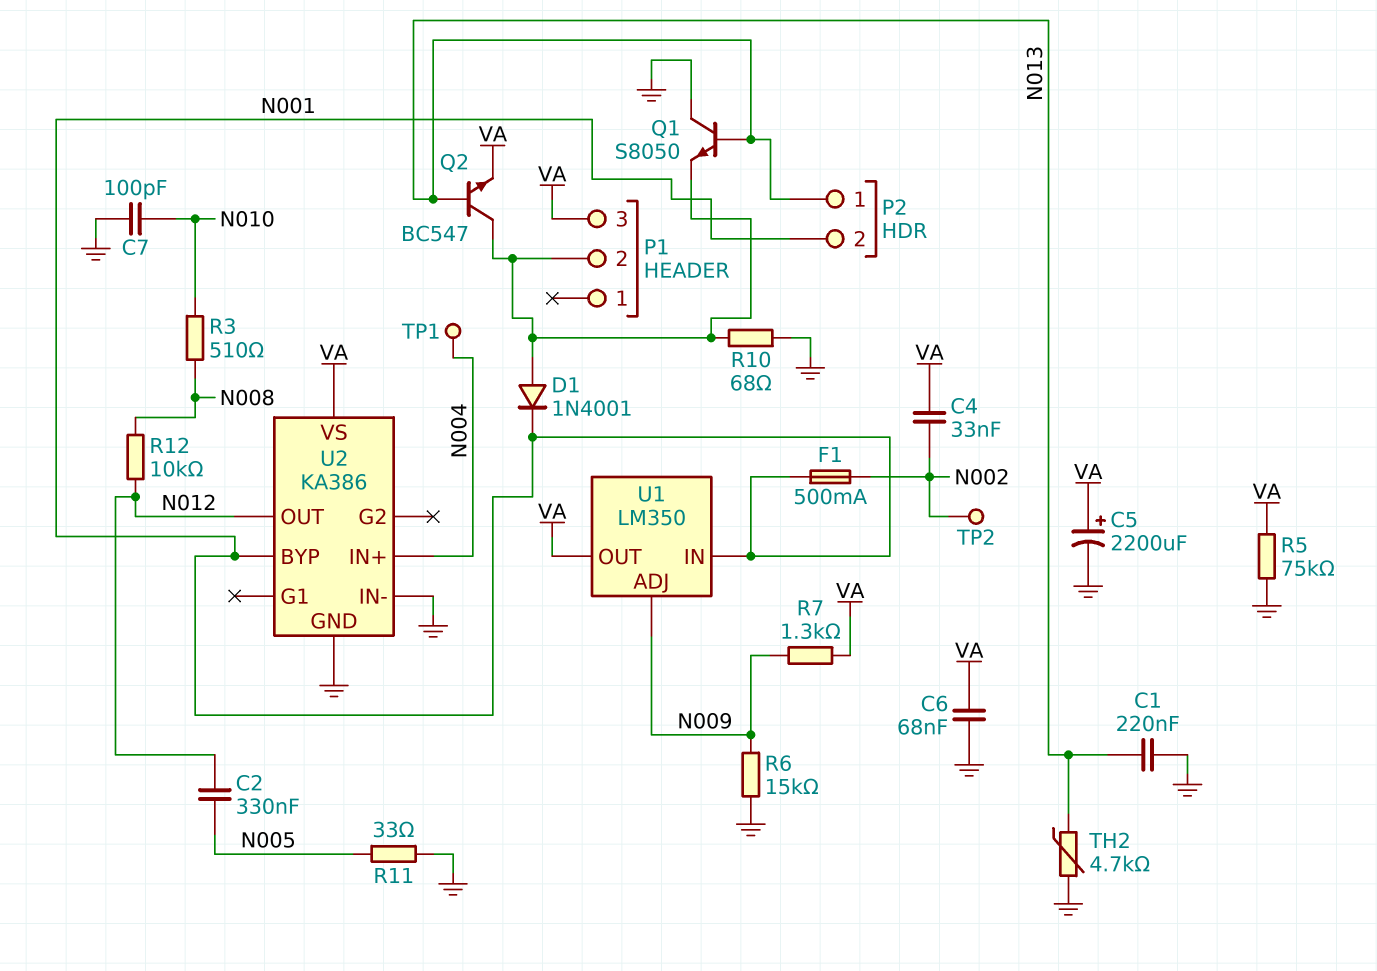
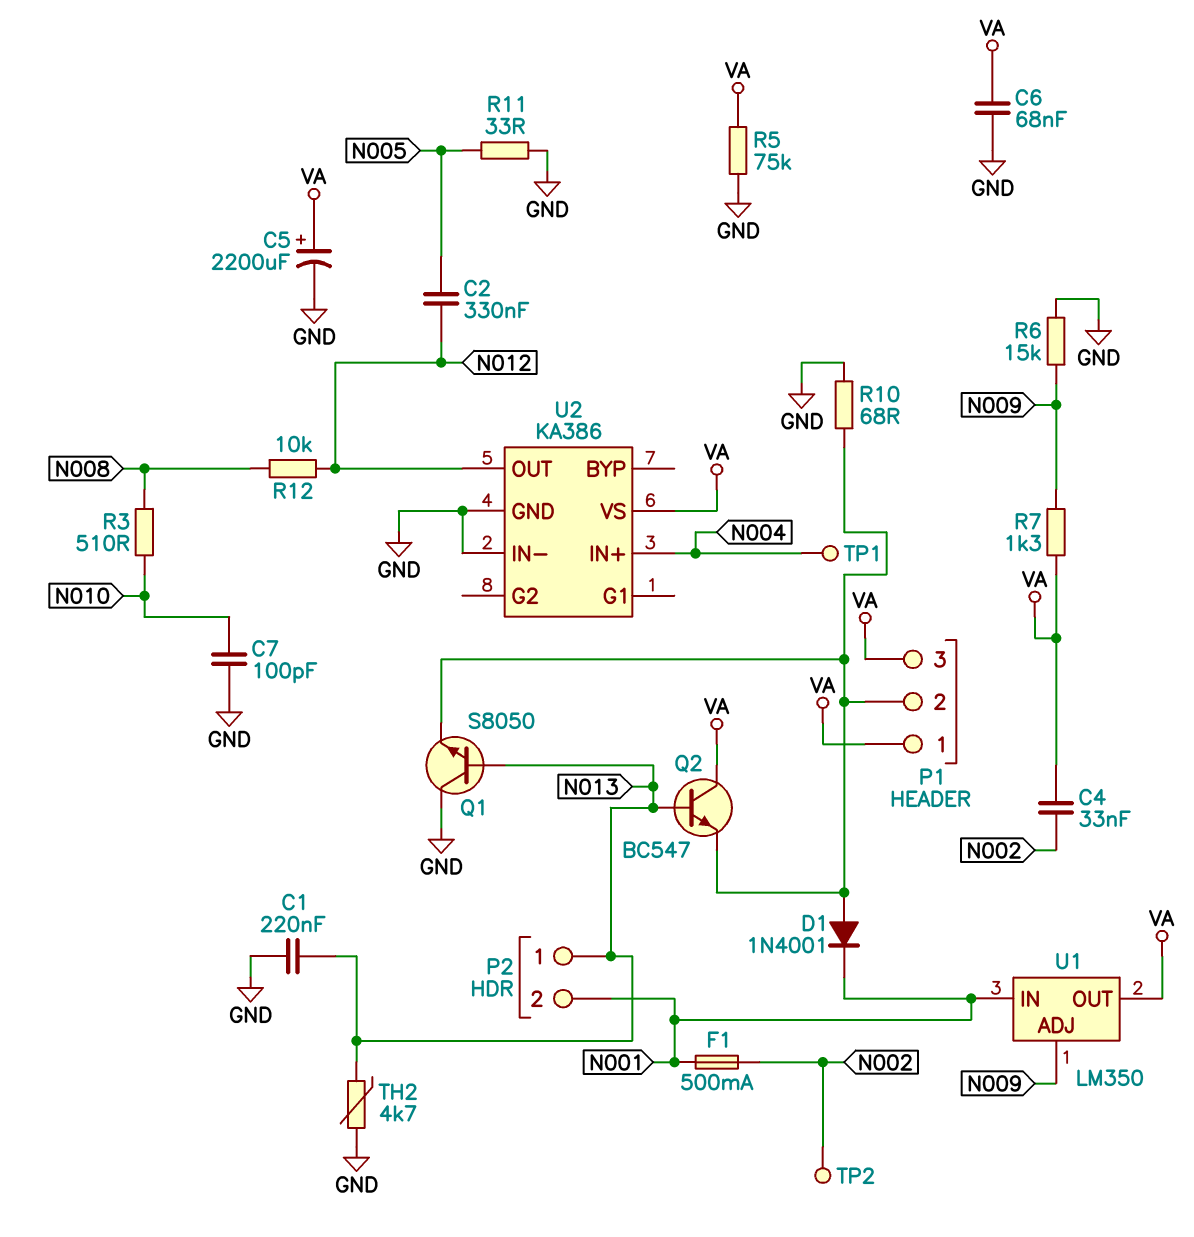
P1 pin 1: none -> VA
Q2: NPN BC547 (B N013, C P1/2, E VA) -> NPN BC547 (B N013, C VA, E P1/2)
U2 pin BYP: N001 -> none

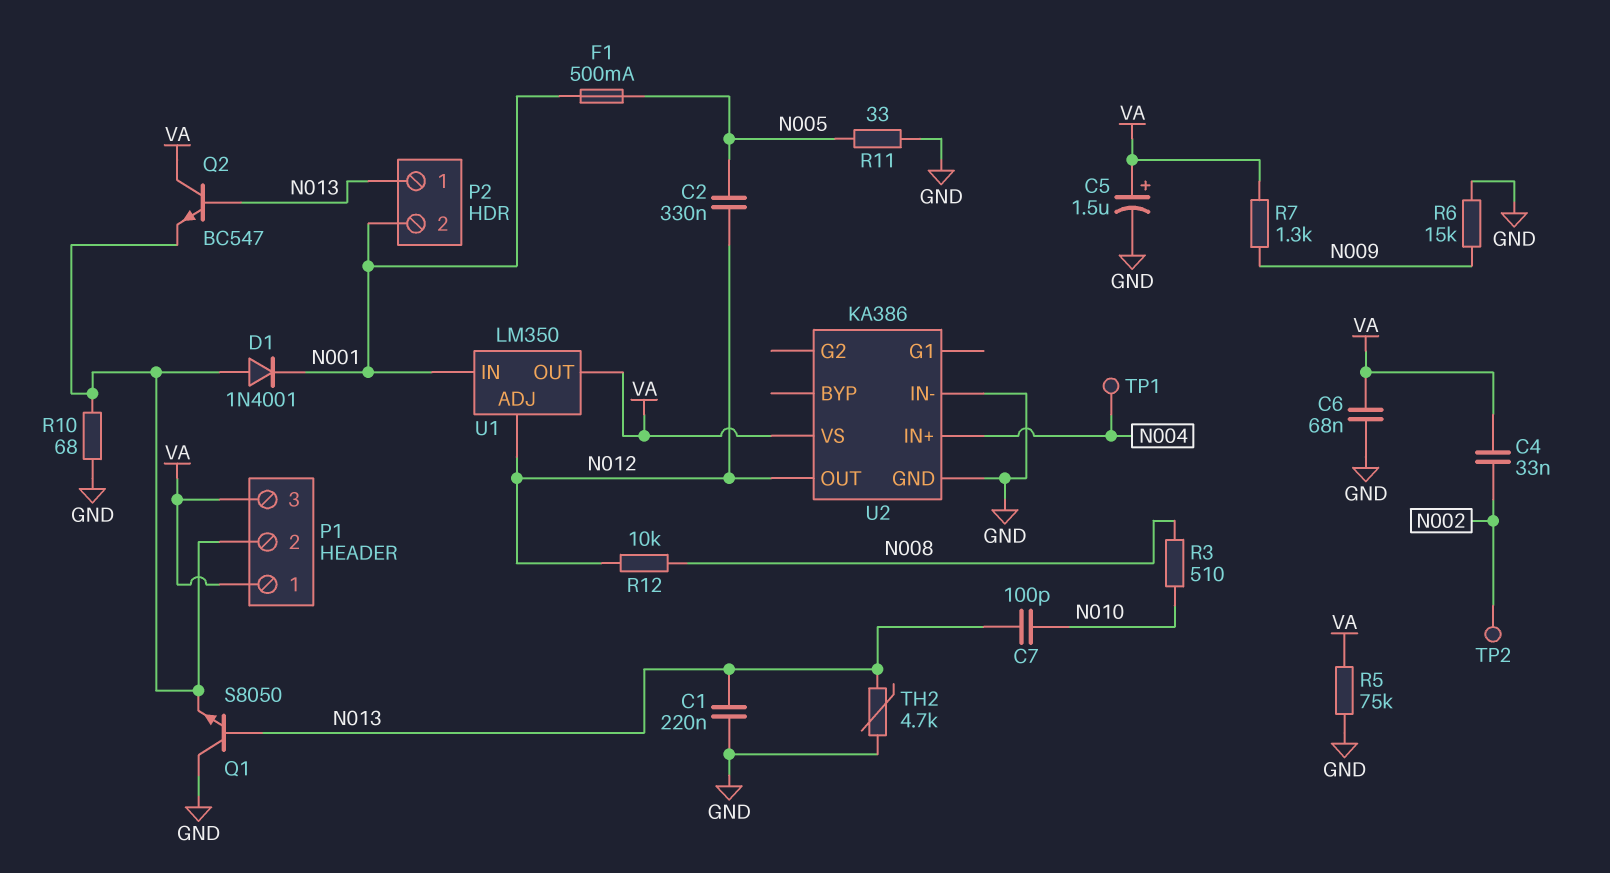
C5: 2200uF (plus VA, minus GND) -> 1.5uF (plus VA, minus GND)
C7: 100pF (GND, N010) -> 100pF (N010, N013)
F1: 500mA (N001, N002) -> 500mA (N001, N005)
U1 pin ADJ: N009 -> N012

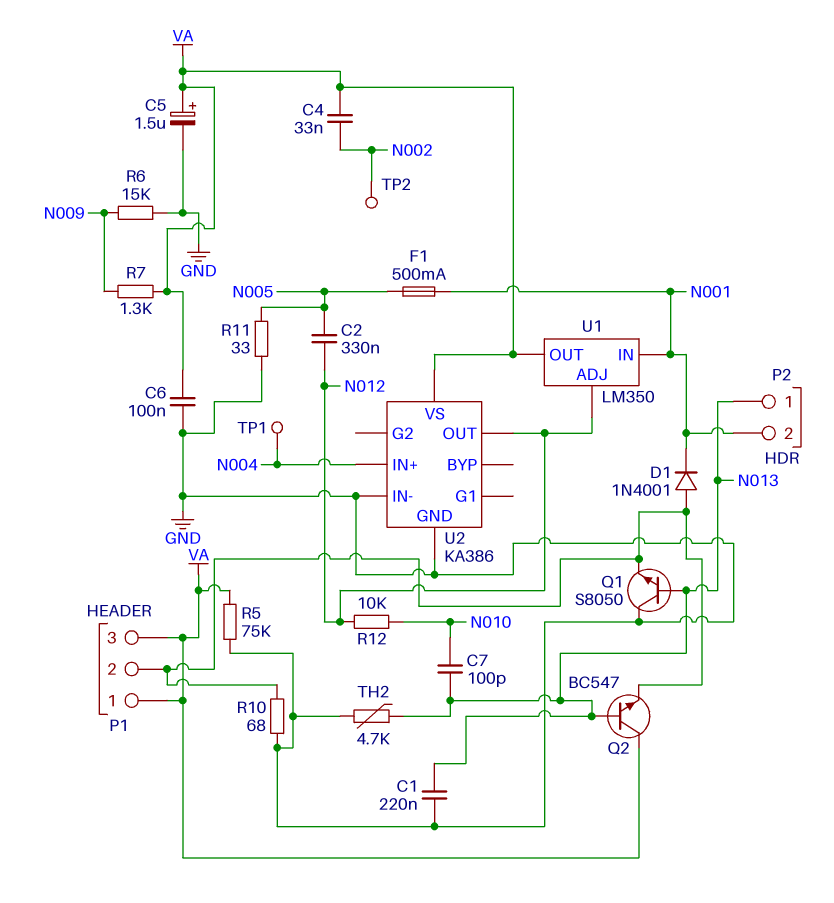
C6: 68nF (GND, VA) -> 100nF (GND, VA)
R3: 510 (N008, N010) -> none
R12: 10k (N008, N012) -> 10k (N010, N012)

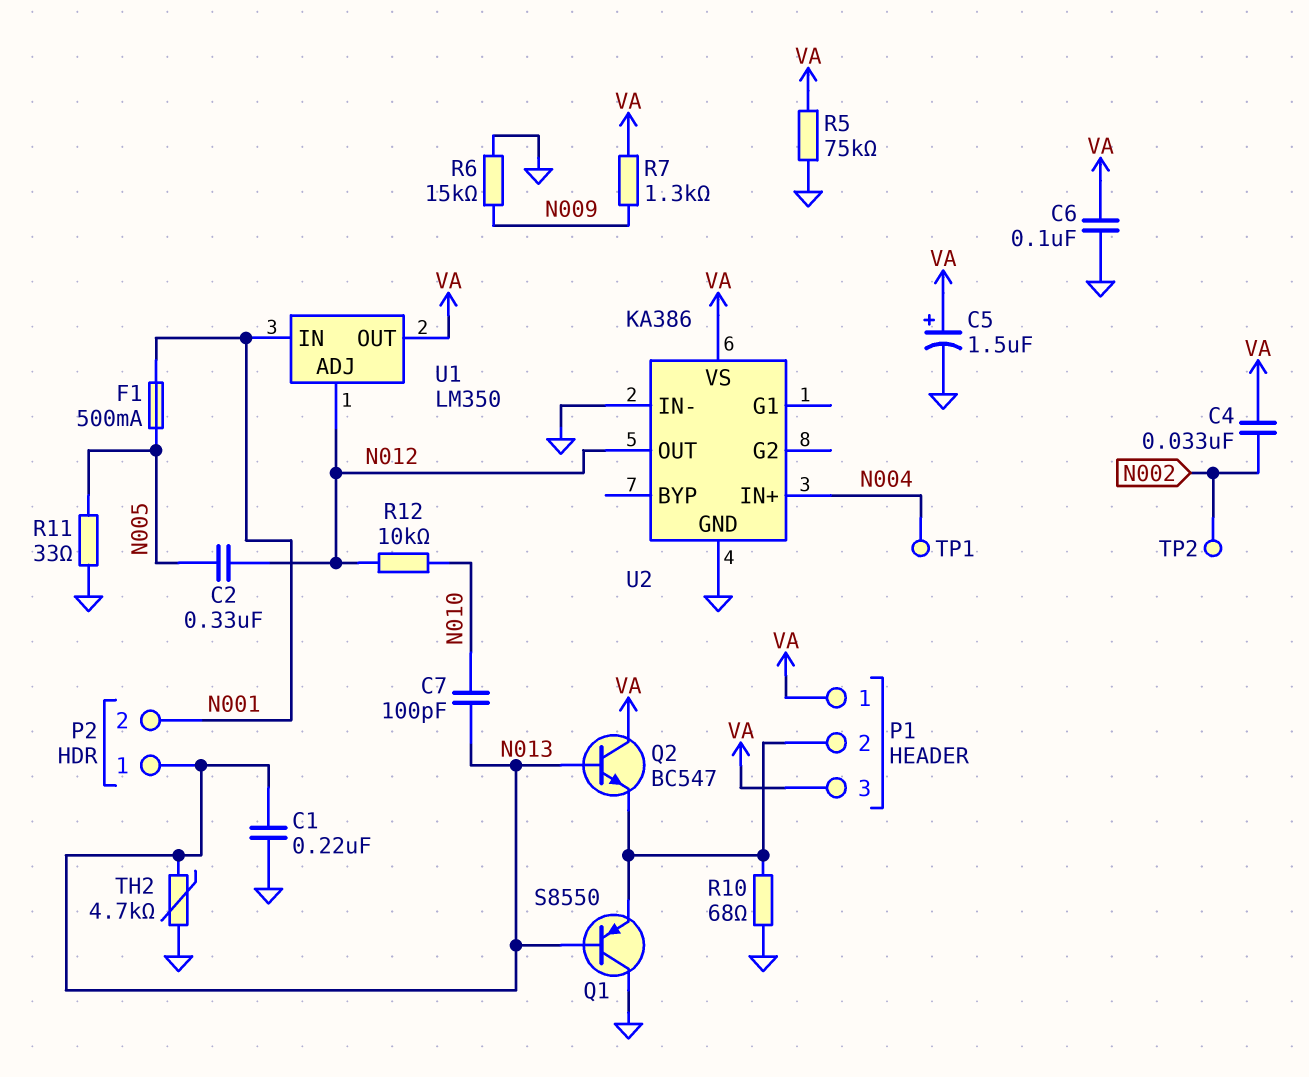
D1: diode 1N4001 (A P1/2, K N001) -> none
Q1: NPN S8050 (B N013, C GND, E P1/2) -> PNP S8550 (B N013, C GND, E P1/2)

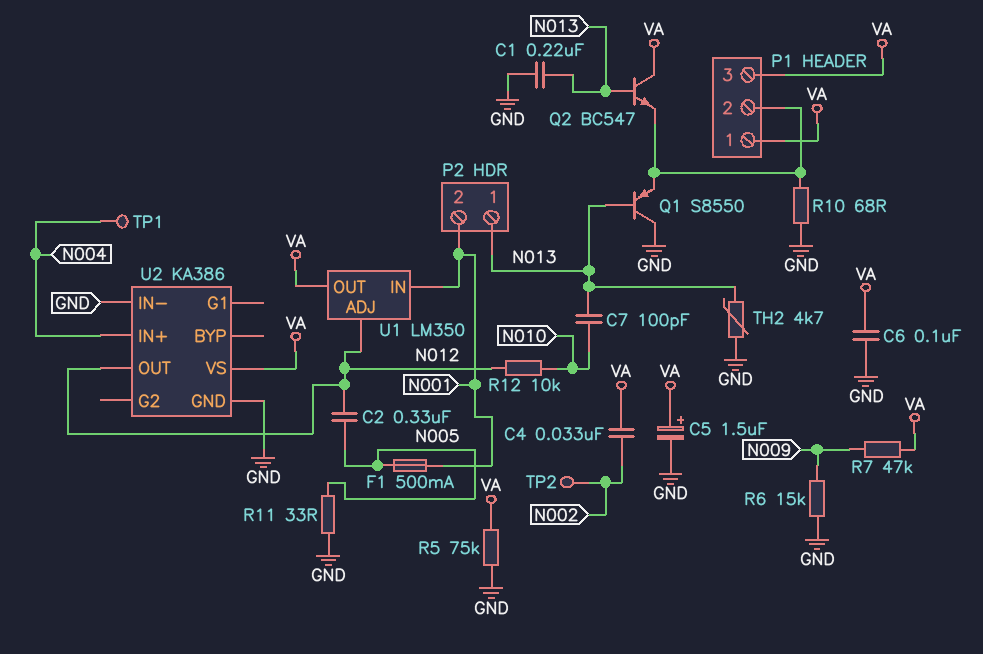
R7: 1.3k (N009, VA) -> 47k (N009, VA)

